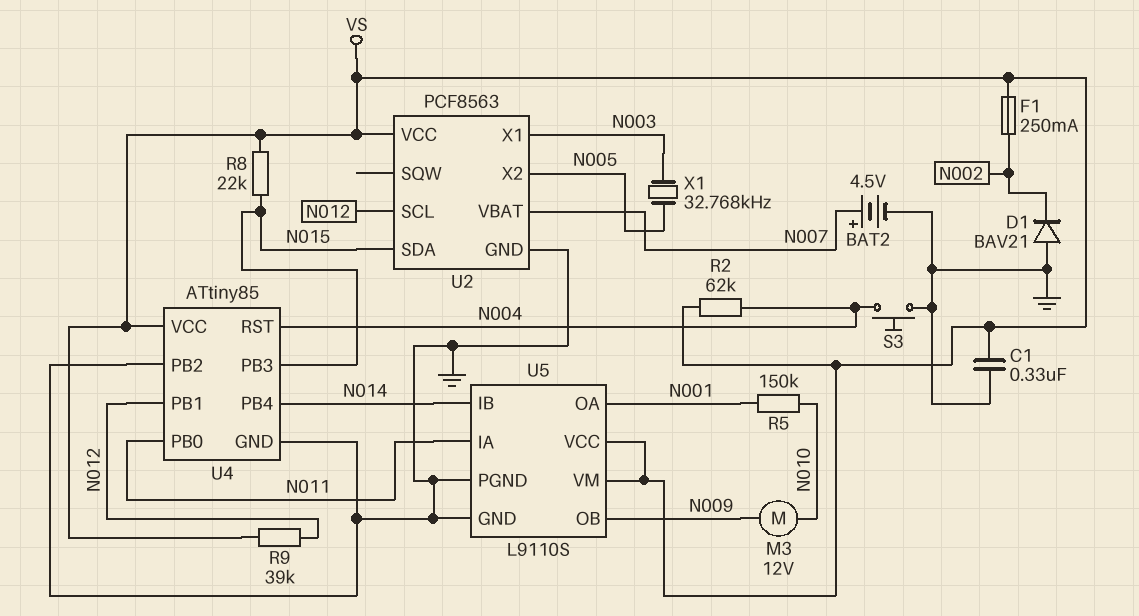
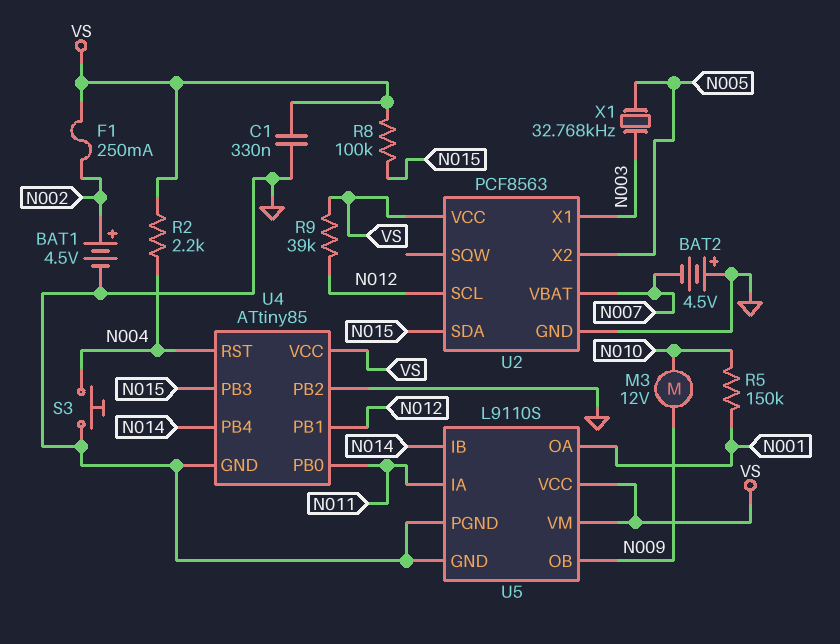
BAT1: none -> 4.5V (plus N002, minus GND)
BAT2: 4.5V (plus N007, minus GND) -> 4.5V (plus GND, minus N007)
D1: diode BAV21 (A GND, K N002) -> none
R2: 62k (N004, VS) -> 2.2k (N004, VS)
R8: 22k (N015, VS) -> 100k (N015, VS)

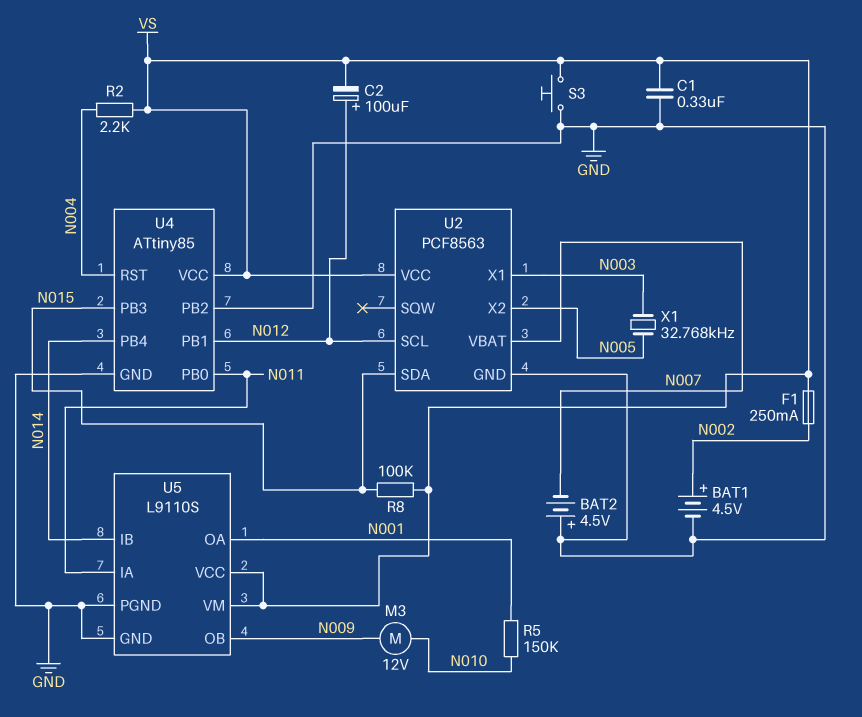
C2: none -> 100uF (plus N012, minus VS)
R9: 39k (N012, VS) -> none
S3: button (GND, N004) -> button (GND, VS)

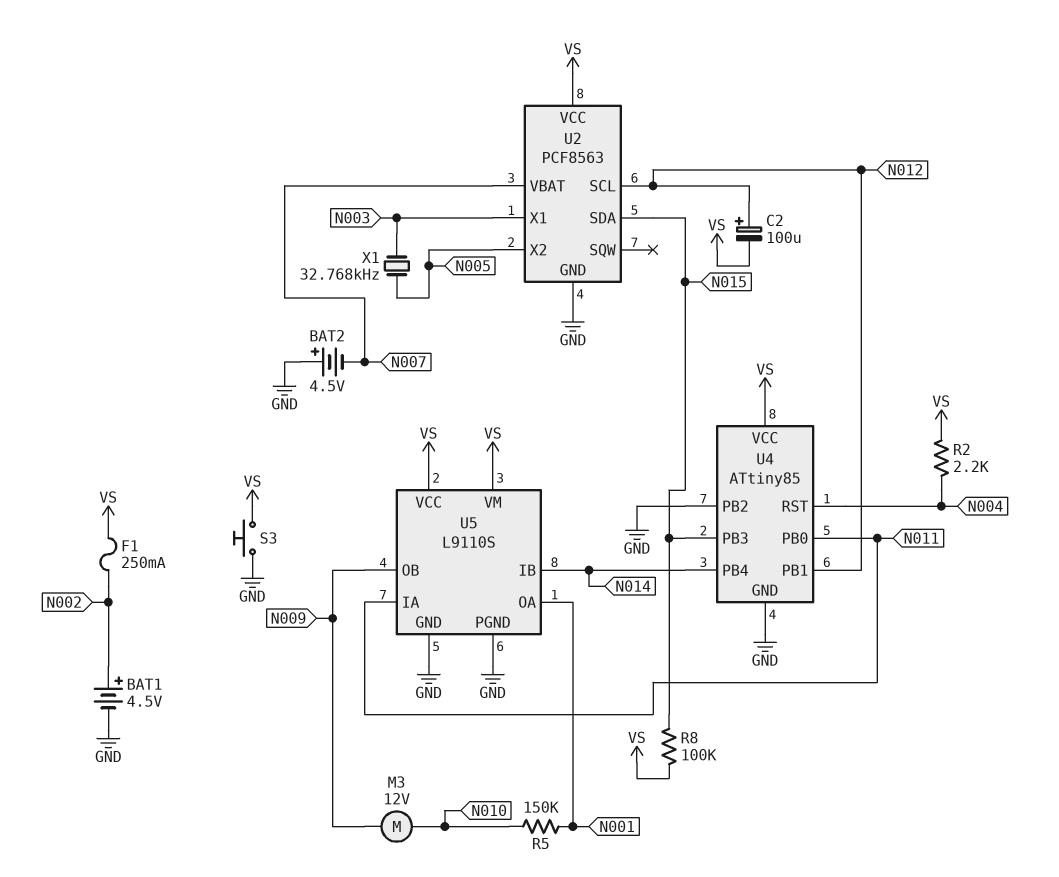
C1: 330nF (GND, VS) -> none

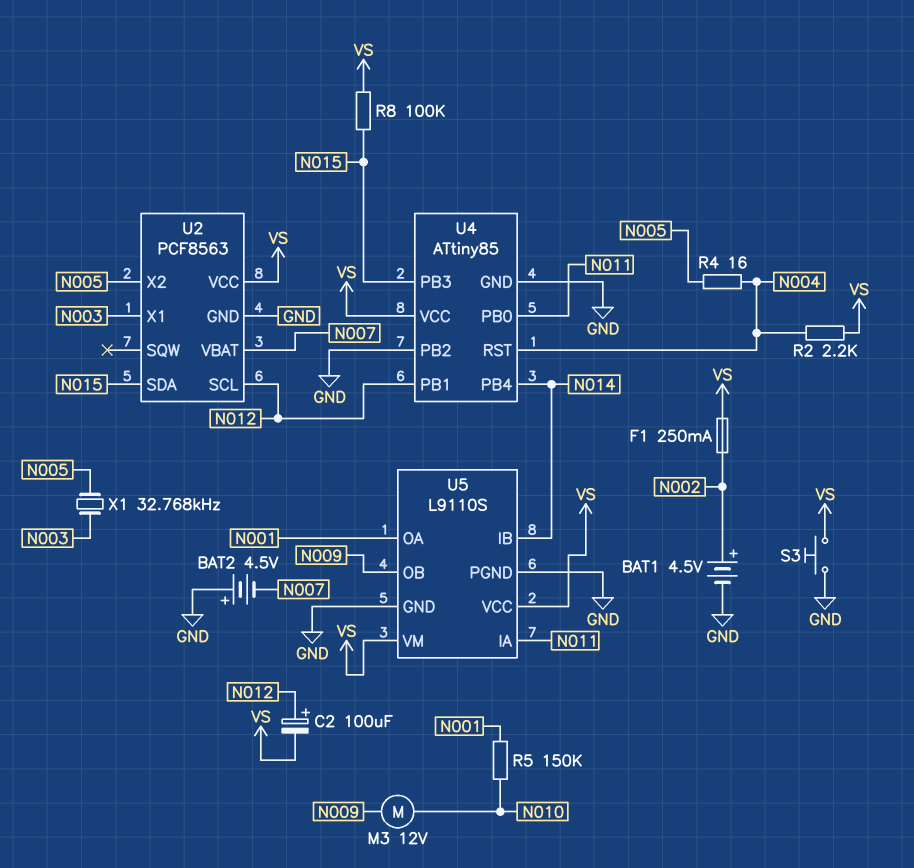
R4: none -> 16 (N004, N005)

